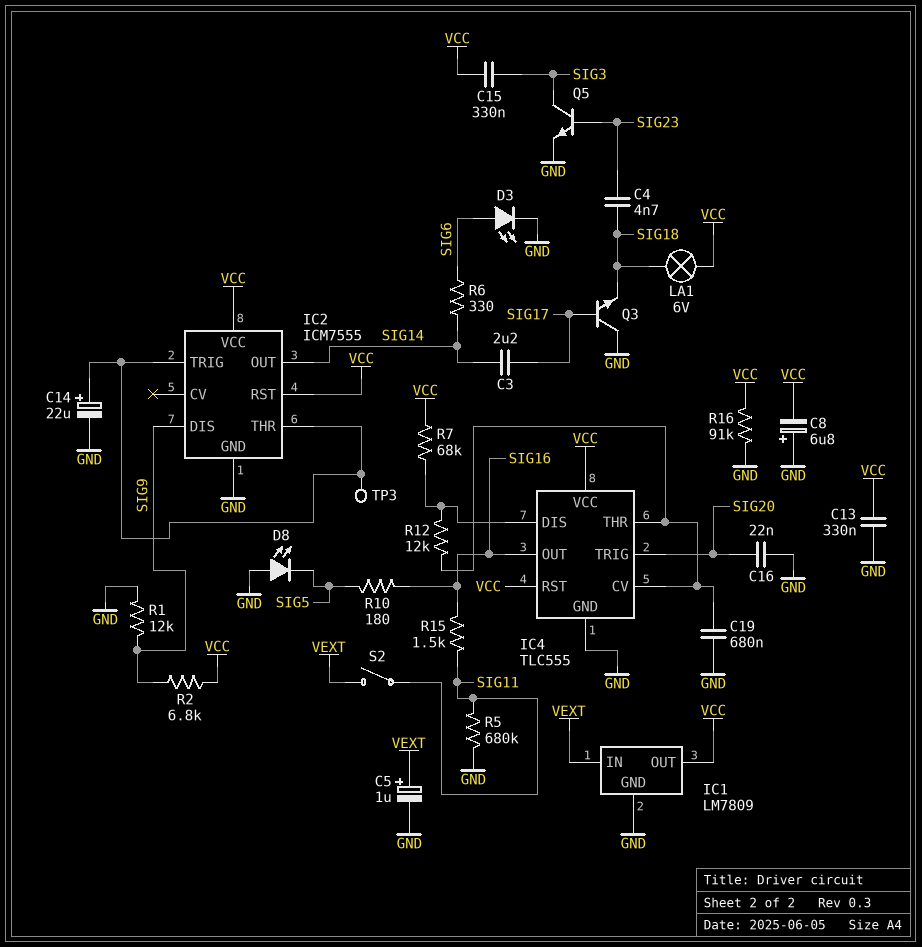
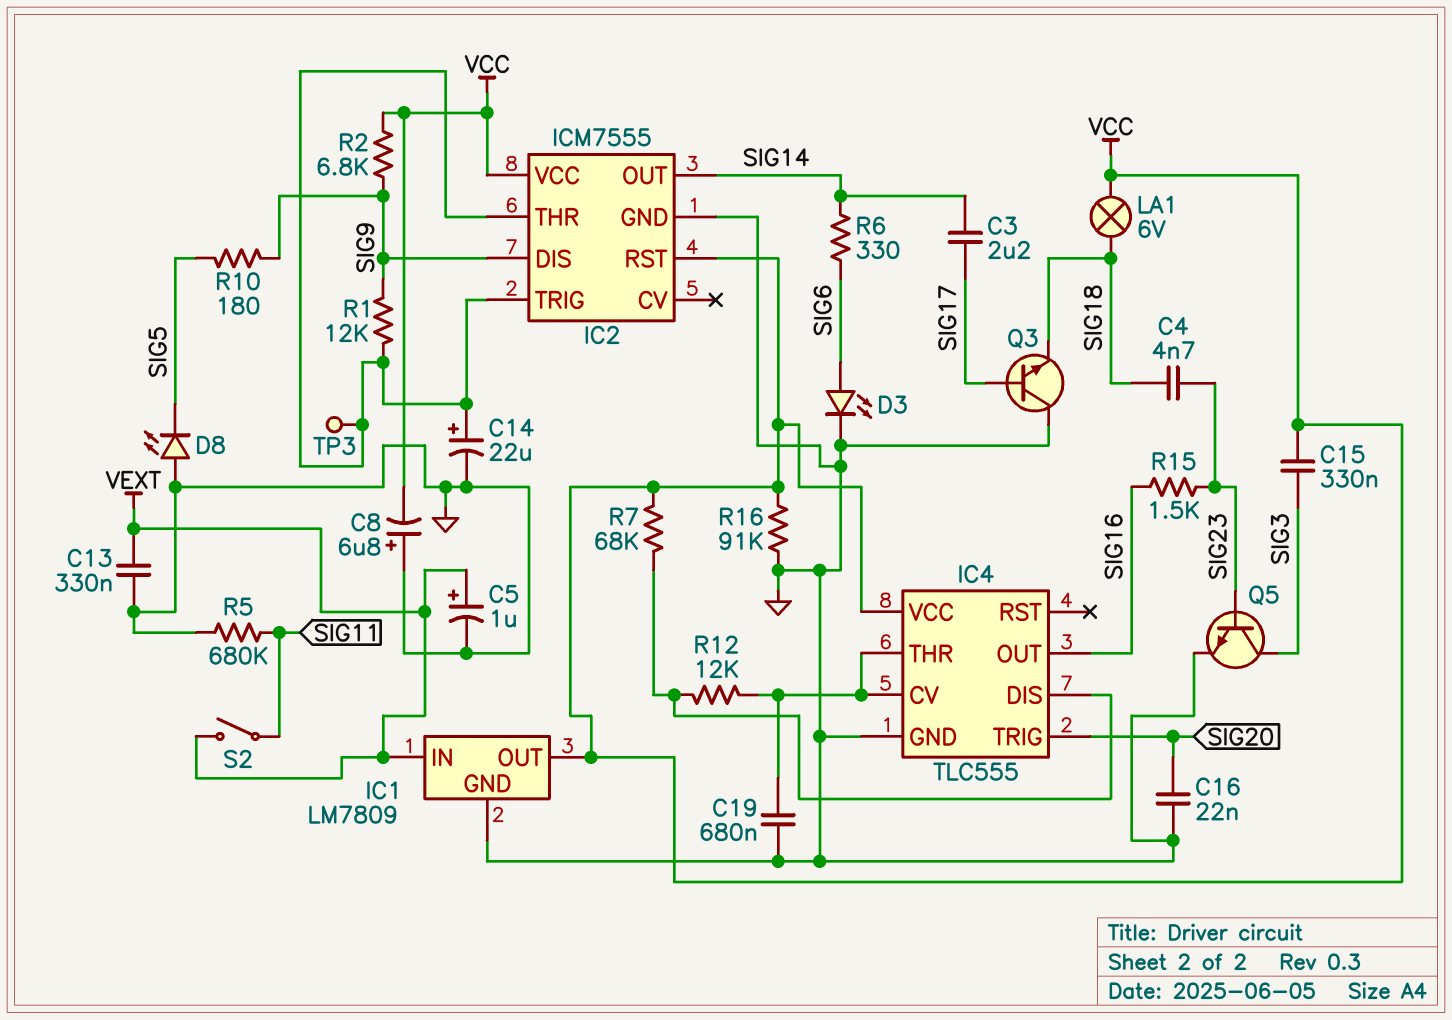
C13: 330nF (GND, VCC) -> 330nF (GND, VEXT)
IC4 pin RST: VCC -> none
R1: 12k (GND, SIG9) -> 12k (IC2/THR, SIG9)
R10: 180 (SIG5, SIG16) -> 180 (SIG5, SIG9)
R15: 1.5k (SIG11, SIG16) -> 1.5k (SIG16, SIG23)

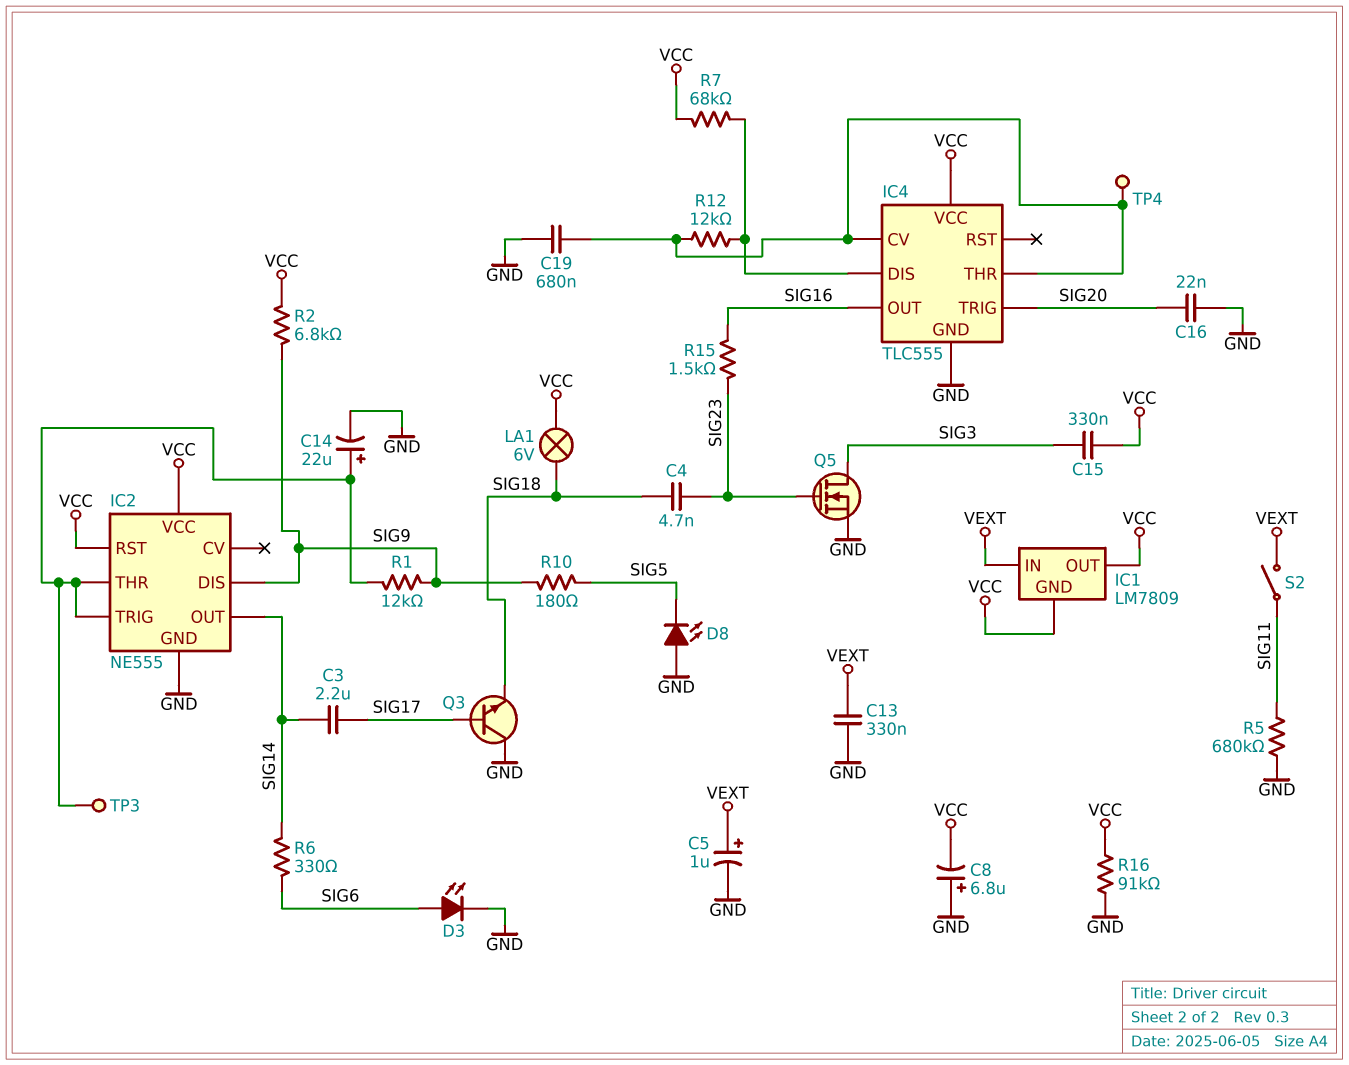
IC1 pin GND: GND -> VCC
IC2: ICM7555 -> NE555
Q5: NPN (B SIG23, C SIG3, E GND) -> NMOS (G SIG23, D SIG3, S GND)
TP4: none -> test point (IC4/CV)

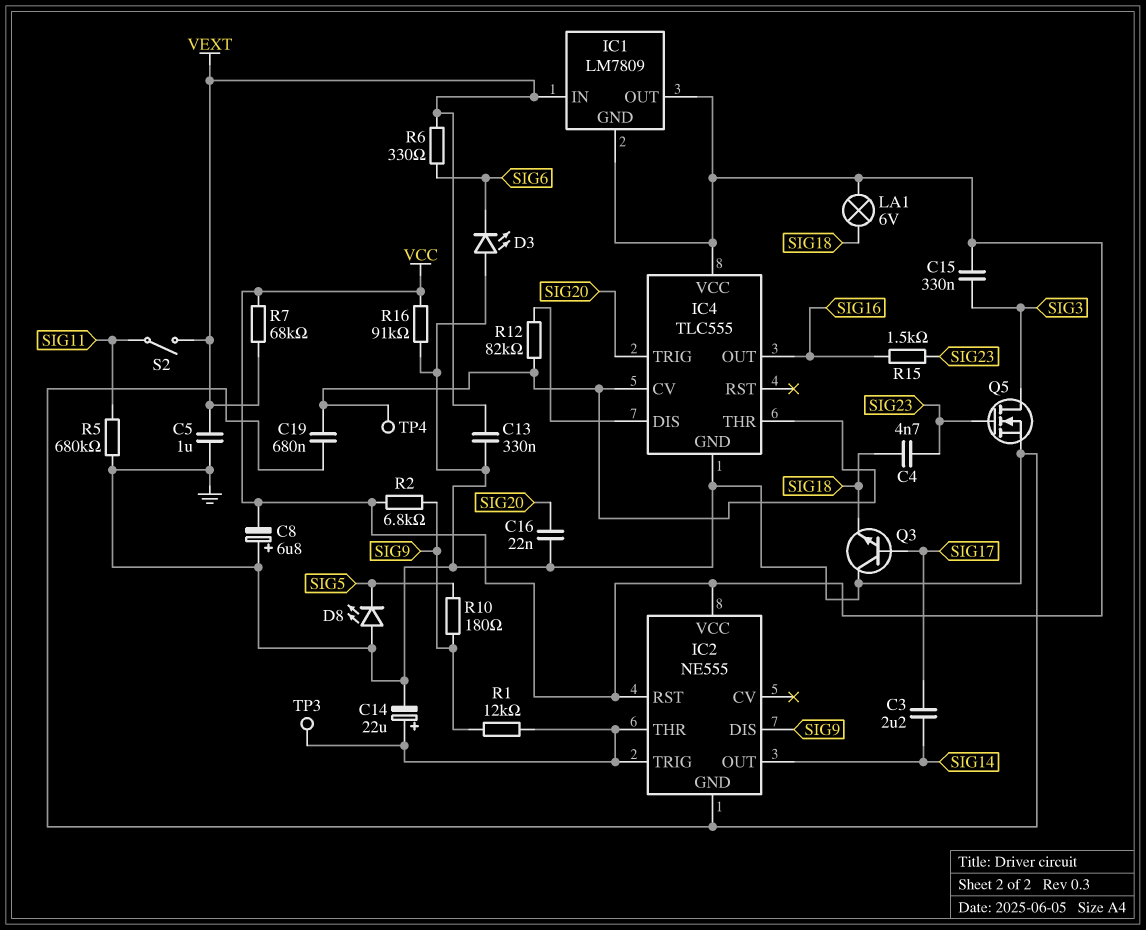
C5: 1uF (plus VEXT, minus GND) -> 1uF (GND, VEXT)
D3: LED (A SIG6, K GND) -> LED (A GND, K SIG6)
R6: 330 (SIG6, SIG14) -> 330 (SIG6, VEXT)
R7: 68k (IC4/DIS, VCC) -> 68k (VCC, VEXT)
R12: 12k (IC4/CV, IC4/DIS) -> 82k (IC4/CV, IC4/DIS)

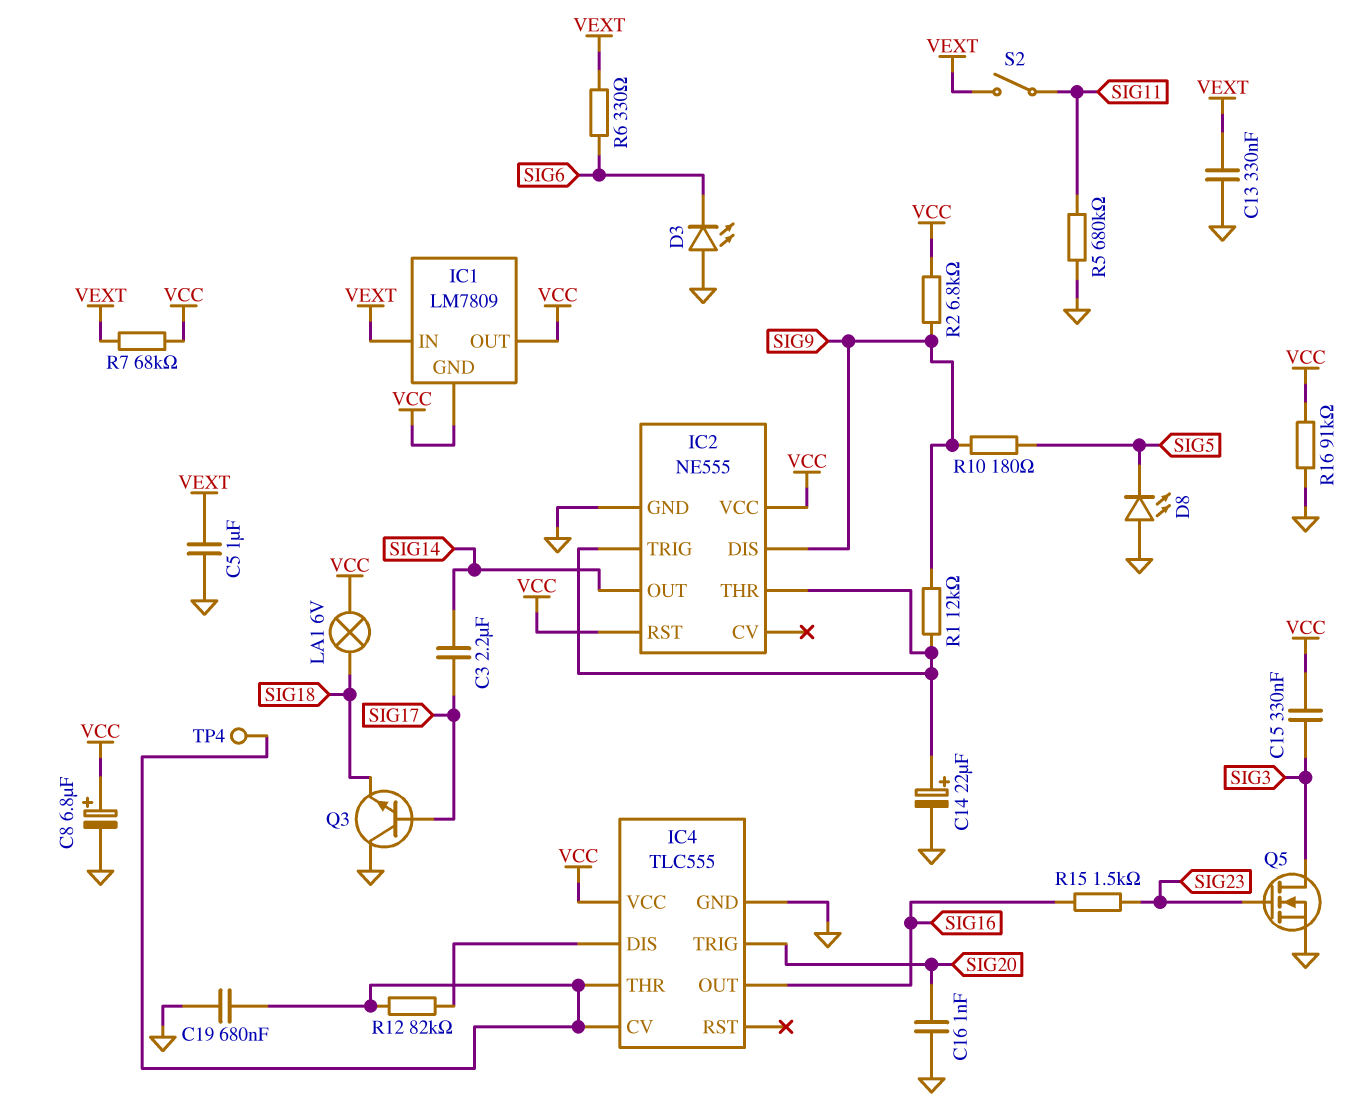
C4: 4.7nF (SIG18, SIG23) -> none
C8: 6.8uF (plus GND, minus VCC) -> 6.8uF (plus VCC, minus GND)
C16: 22nF (GND, SIG20) -> 1nF (GND, SIG20)
TP3: test point (IC2/THR) -> none

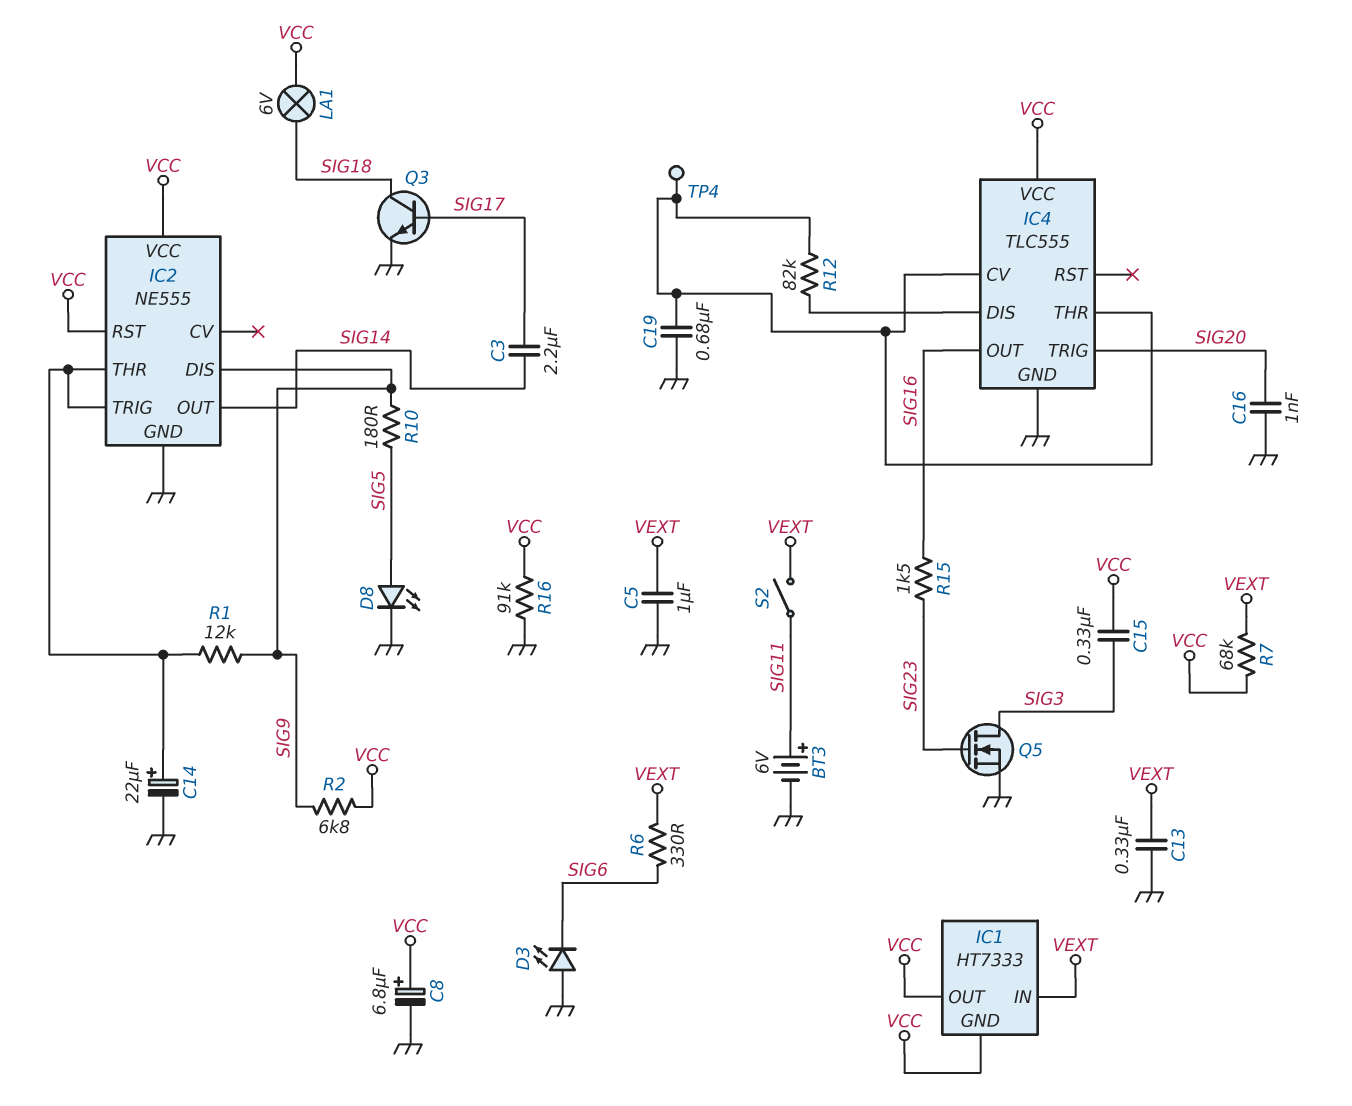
BT3: none -> 6V (plus SIG11, minus GND)
D8: LED (A GND, K SIG5) -> LED (A SIG5, K GND)
IC1: LM7809 -> HT7333
Q3: NPN (B SIG17, C GND, E SIG18) -> NPN (B SIG17, C SIG18, E GND)
R5: 680k (GND, SIG11) -> none

